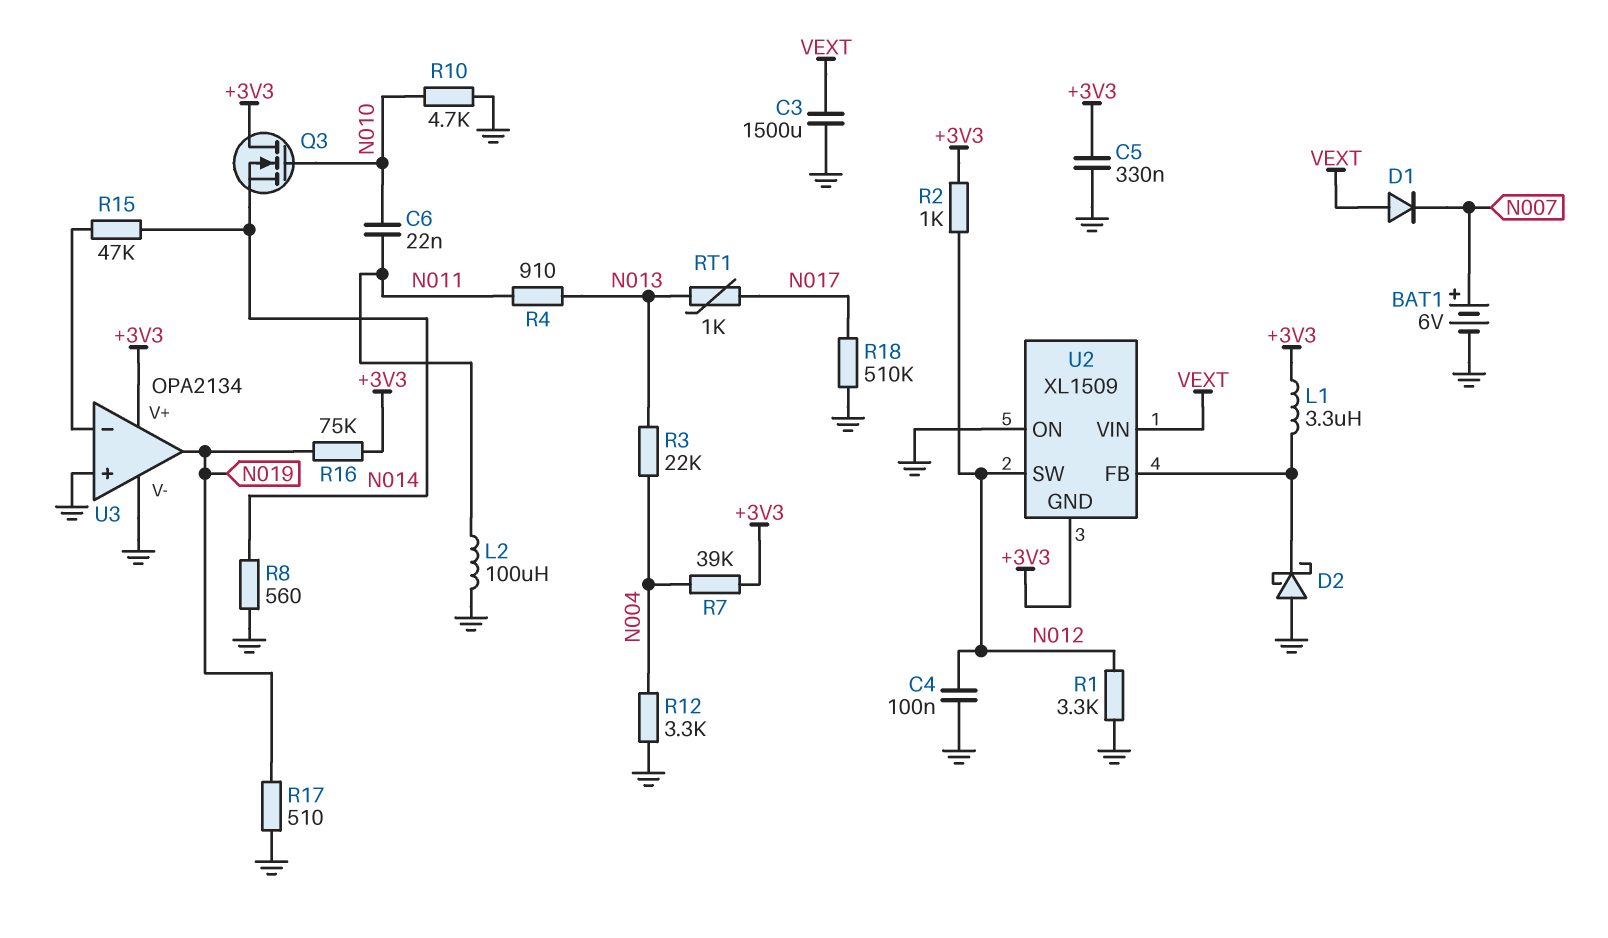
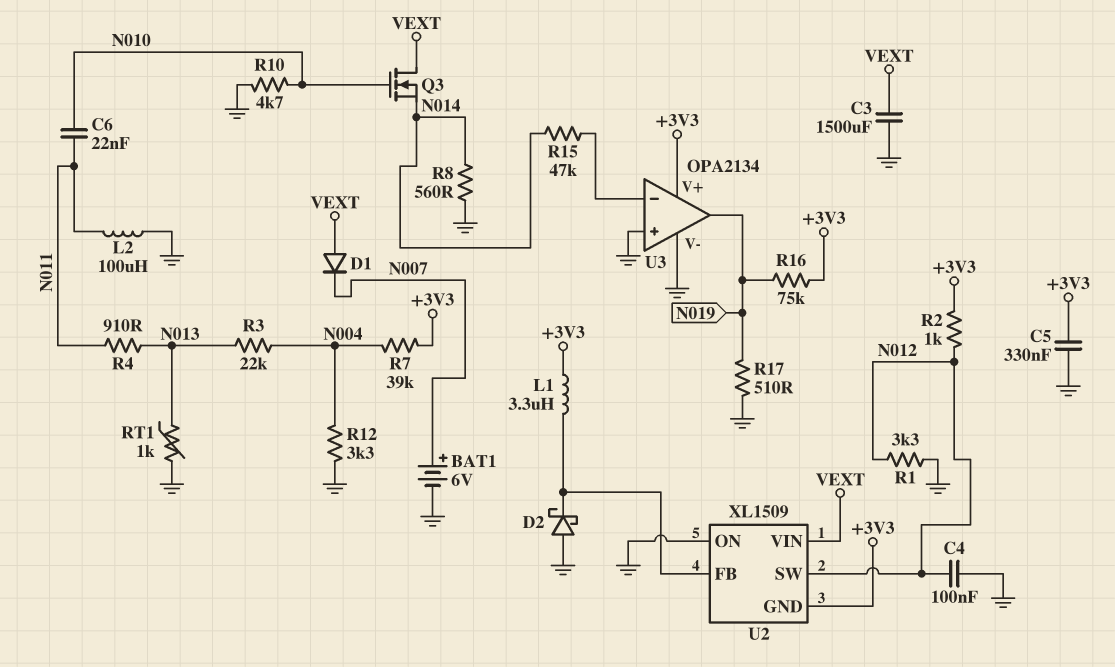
Q3: NMOS (G N010, D +3V3, S N014) -> NMOS (G N010, D VEXT, S N014)
R18: 510k (GND, N017) -> none
RT1: 1k (N013, N017) -> 1k (GND, N013)

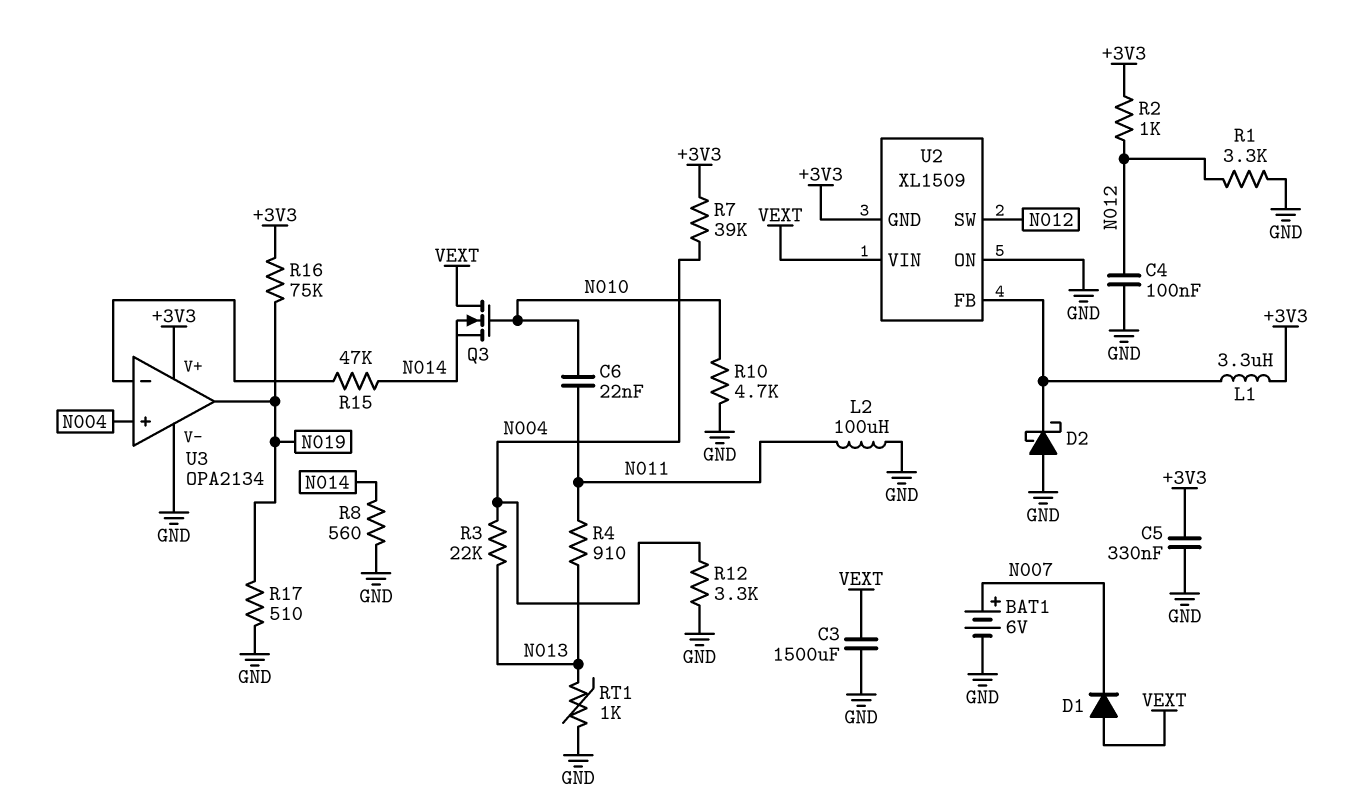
U3 pin in+: GND -> N004

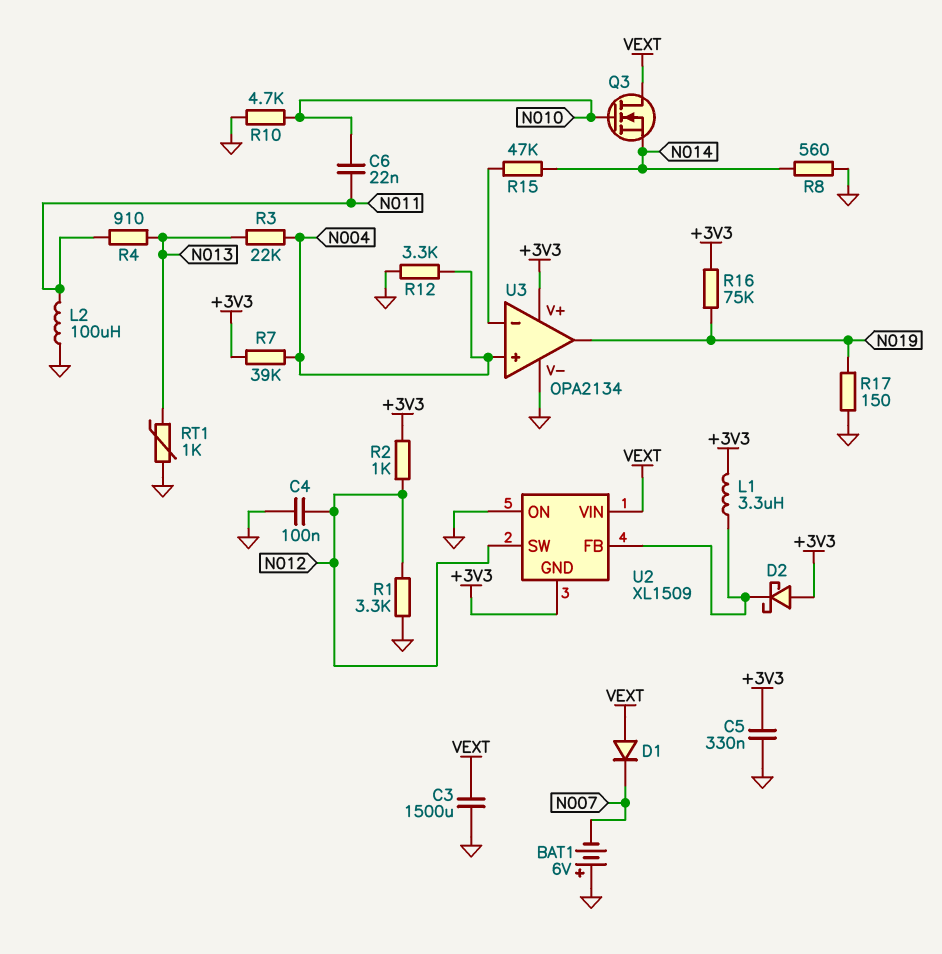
BAT1: 6V (plus N007, minus GND) -> 6V (plus GND, minus N007)
D2: schottky (A GND, K U2/FB) -> schottky (A +3V3, K U2/FB)
R17: 510 (GND, N019) -> 150 (GND, N019)

